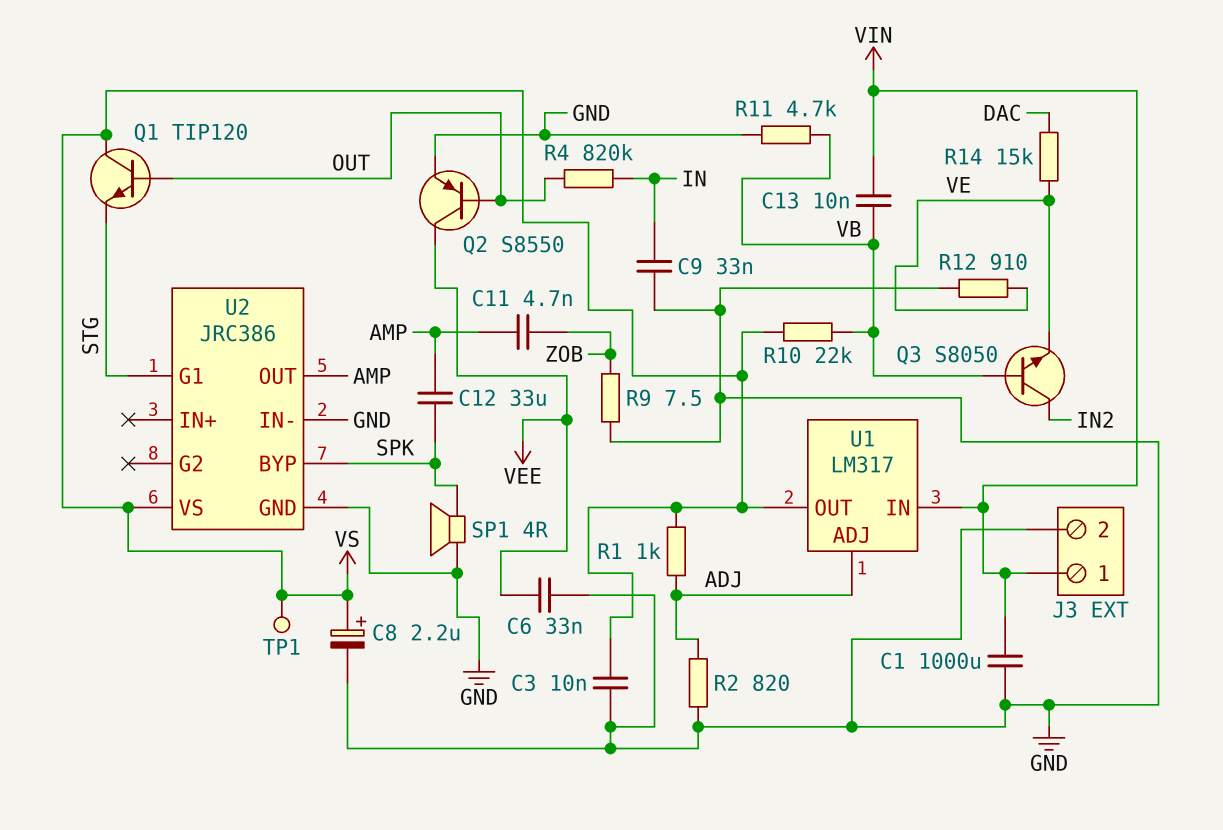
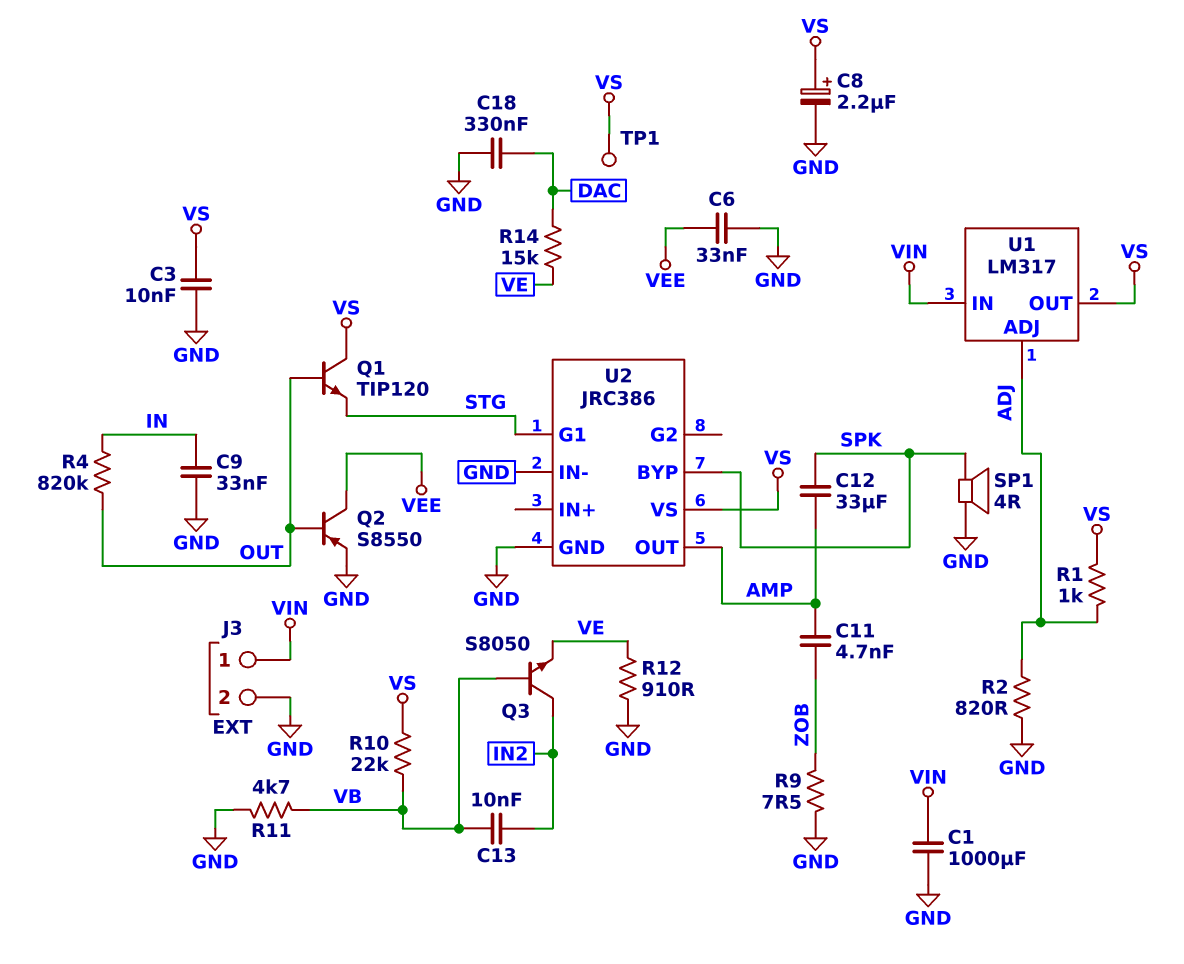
C13: 10nF (VB, VIN) -> 10nF (IN2, VB)
C18: none -> 330nF (DAC, GND)

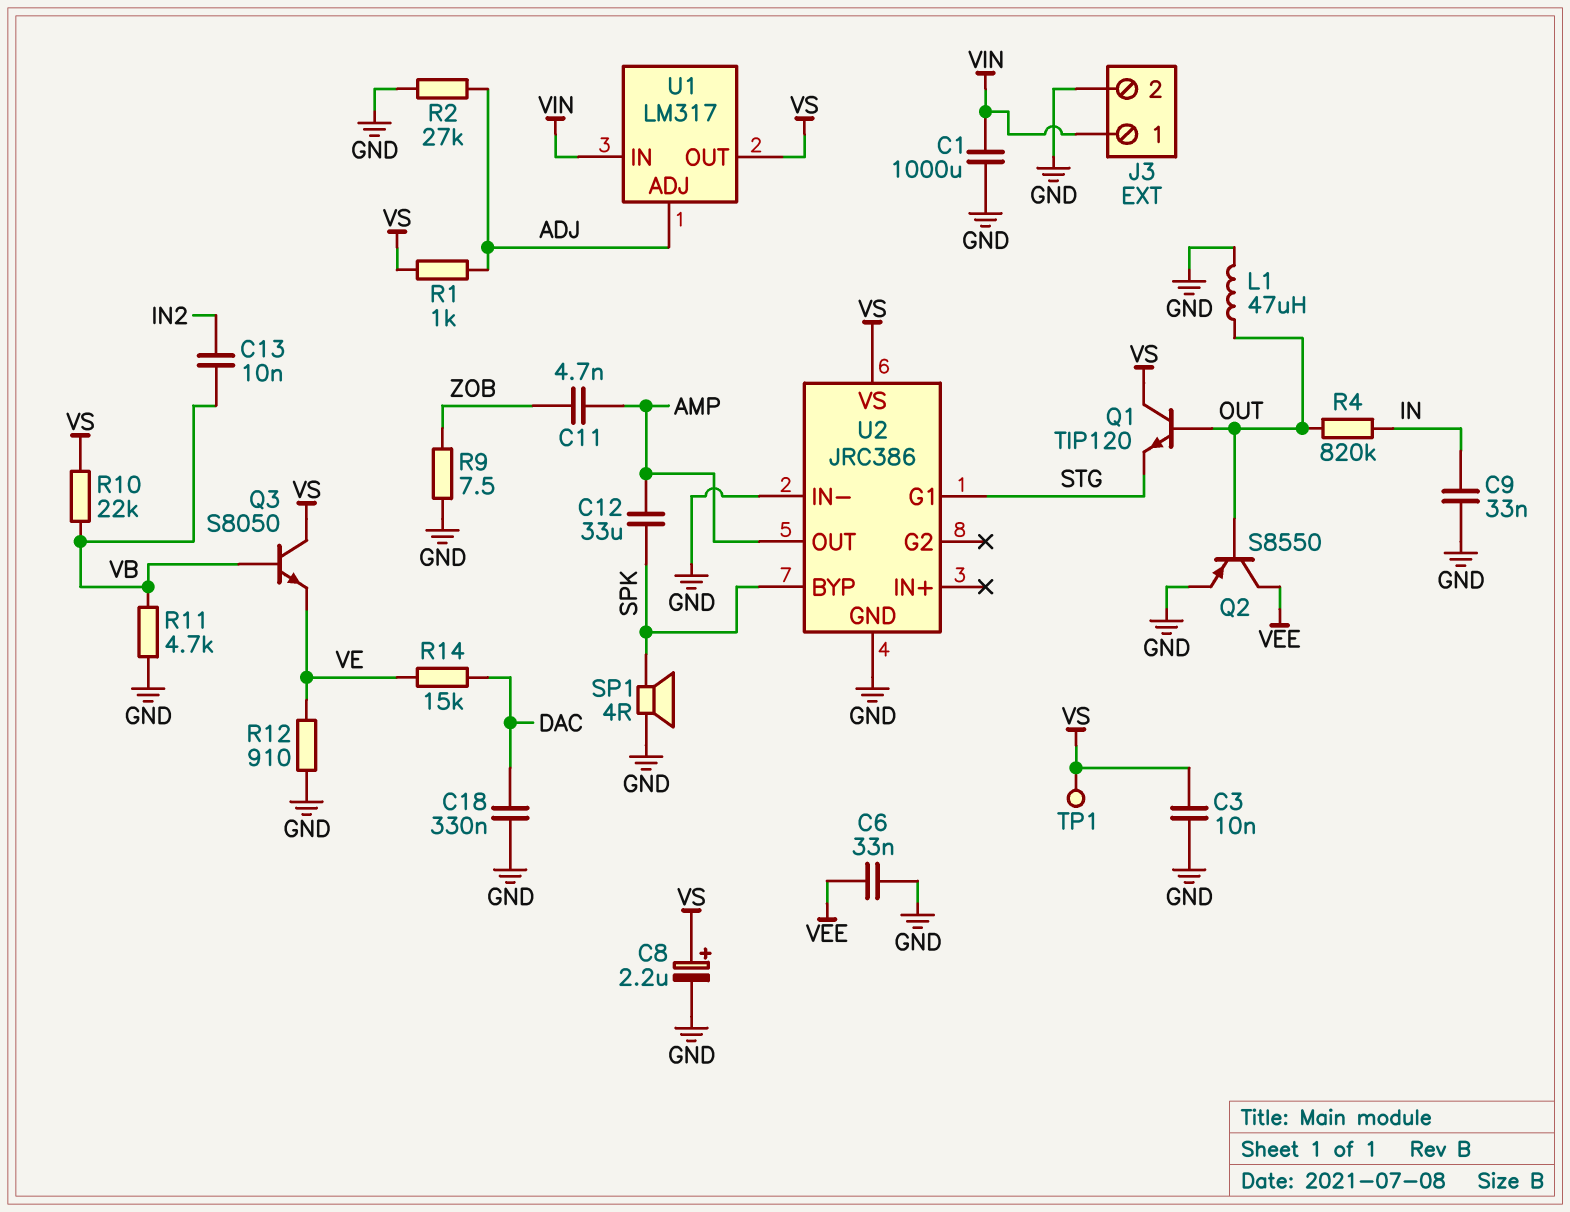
L1: none -> 47uH (GND, OUT)
Q3: NPN S8050 (B VB, C IN2, E VE) -> NPN S8050 (B VB, C VS, E VE)
R2: 820 (ADJ, GND) -> 27k (ADJ, GND)

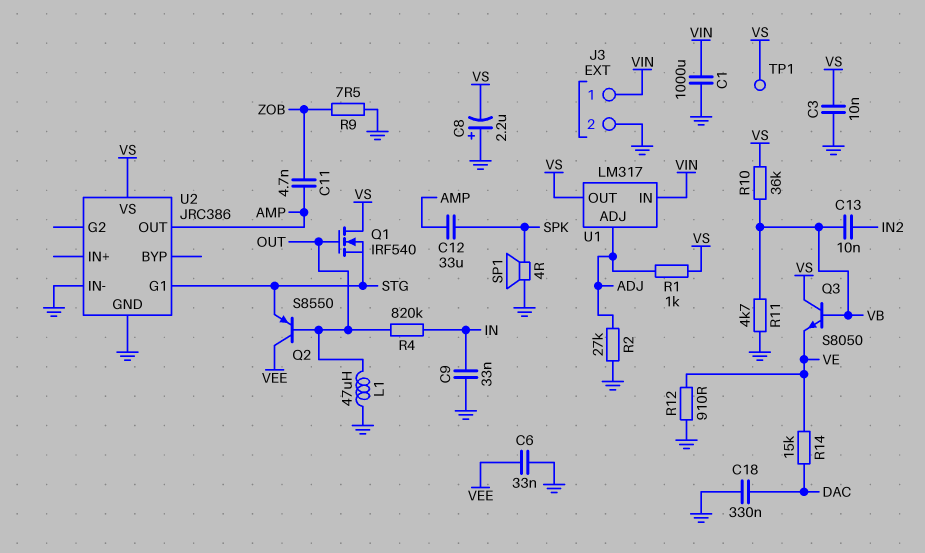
C8: 2.2uF (plus VS, minus GND) -> 2.2uF (plus GND, minus VS)
Q1: NPN TIP120 (B OUT, C VS, E STG) -> NMOS IRF540 (G OUT, D VS, S STG)
Q2: PNP S8550 (B OUT, C VEE, E GND) -> PNP S8550 (B OUT, C VEE, E STG)
R10: 22k (VB, VS) -> 36k (VB, VS)
U2 pin BYP: SPK -> none

